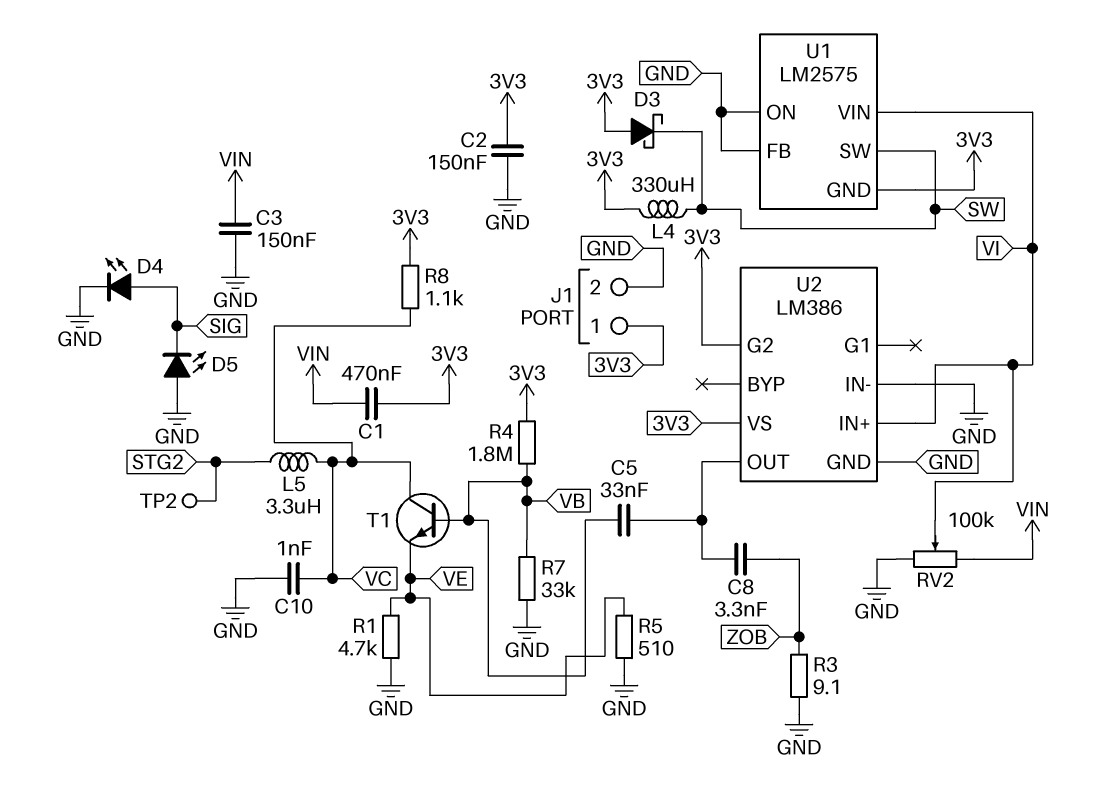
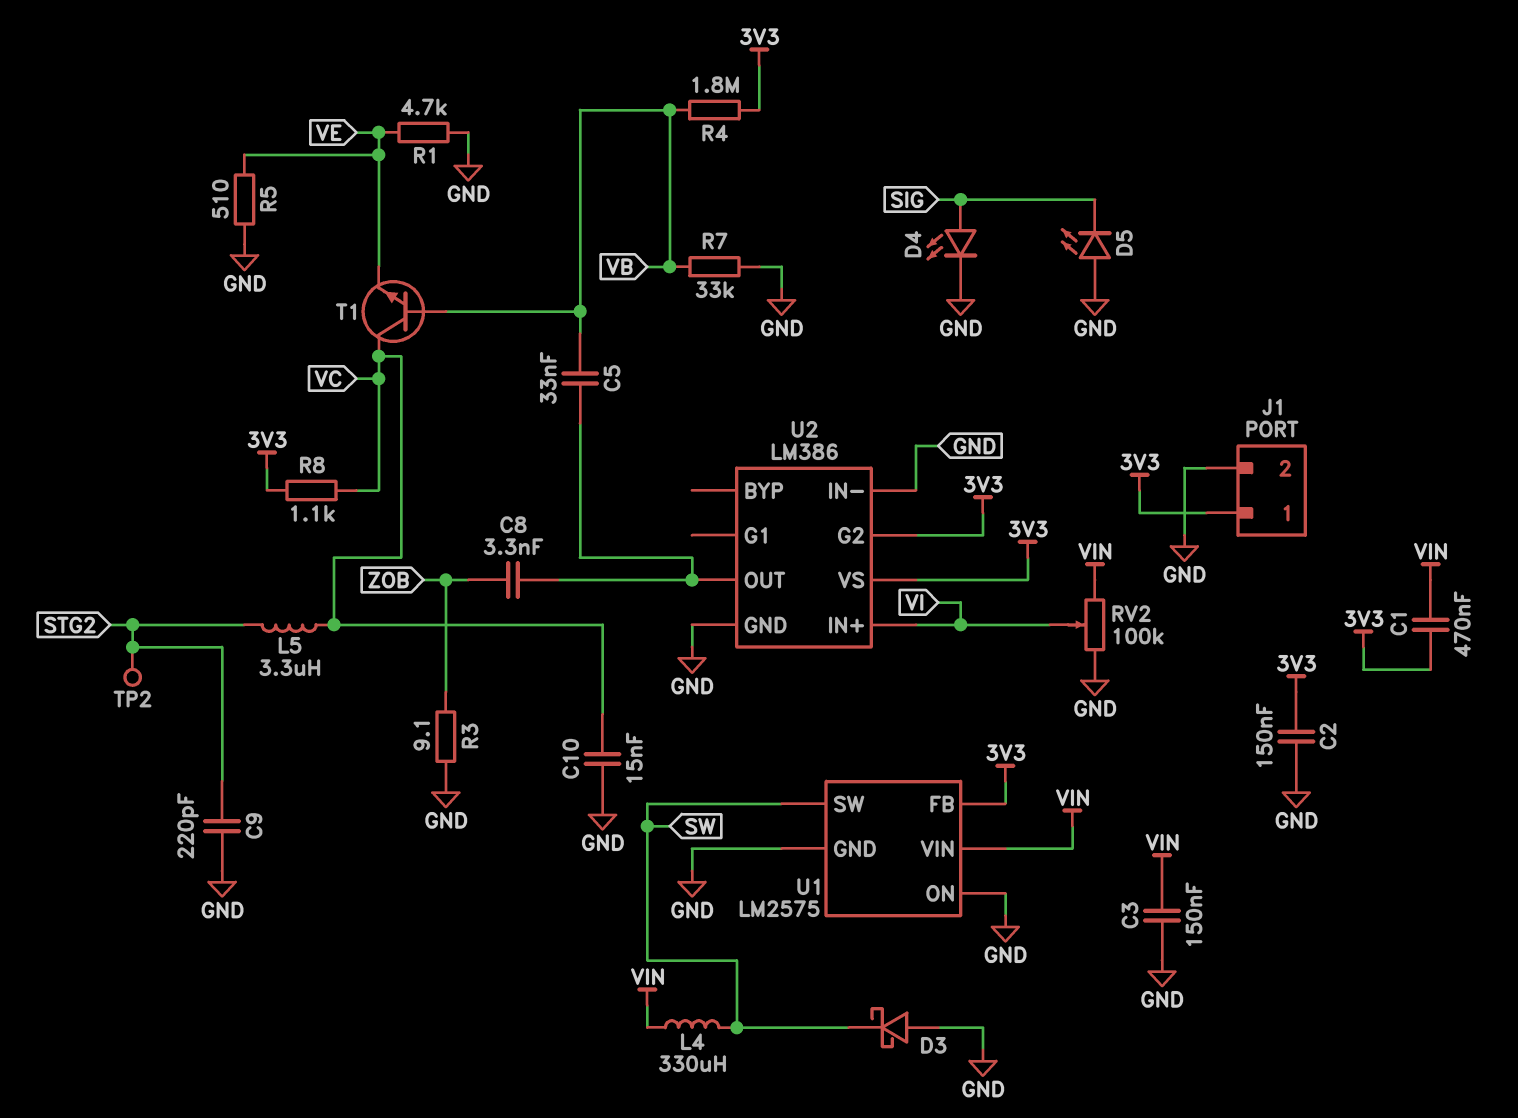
C9: none -> 220pF (GND, STG2)
C10: 1nF (GND, VC) -> 15nF (GND, VC)
D3: schottky (A 3V3, K SW) -> schottky (A GND, K SW)
L4: 330uH (3V3, SW) -> 330uH (SW, VIN)
U1 pin FB: GND -> 3V3
U1 pin GND: 3V3 -> GND
U1 pin VIN: VI -> VIN

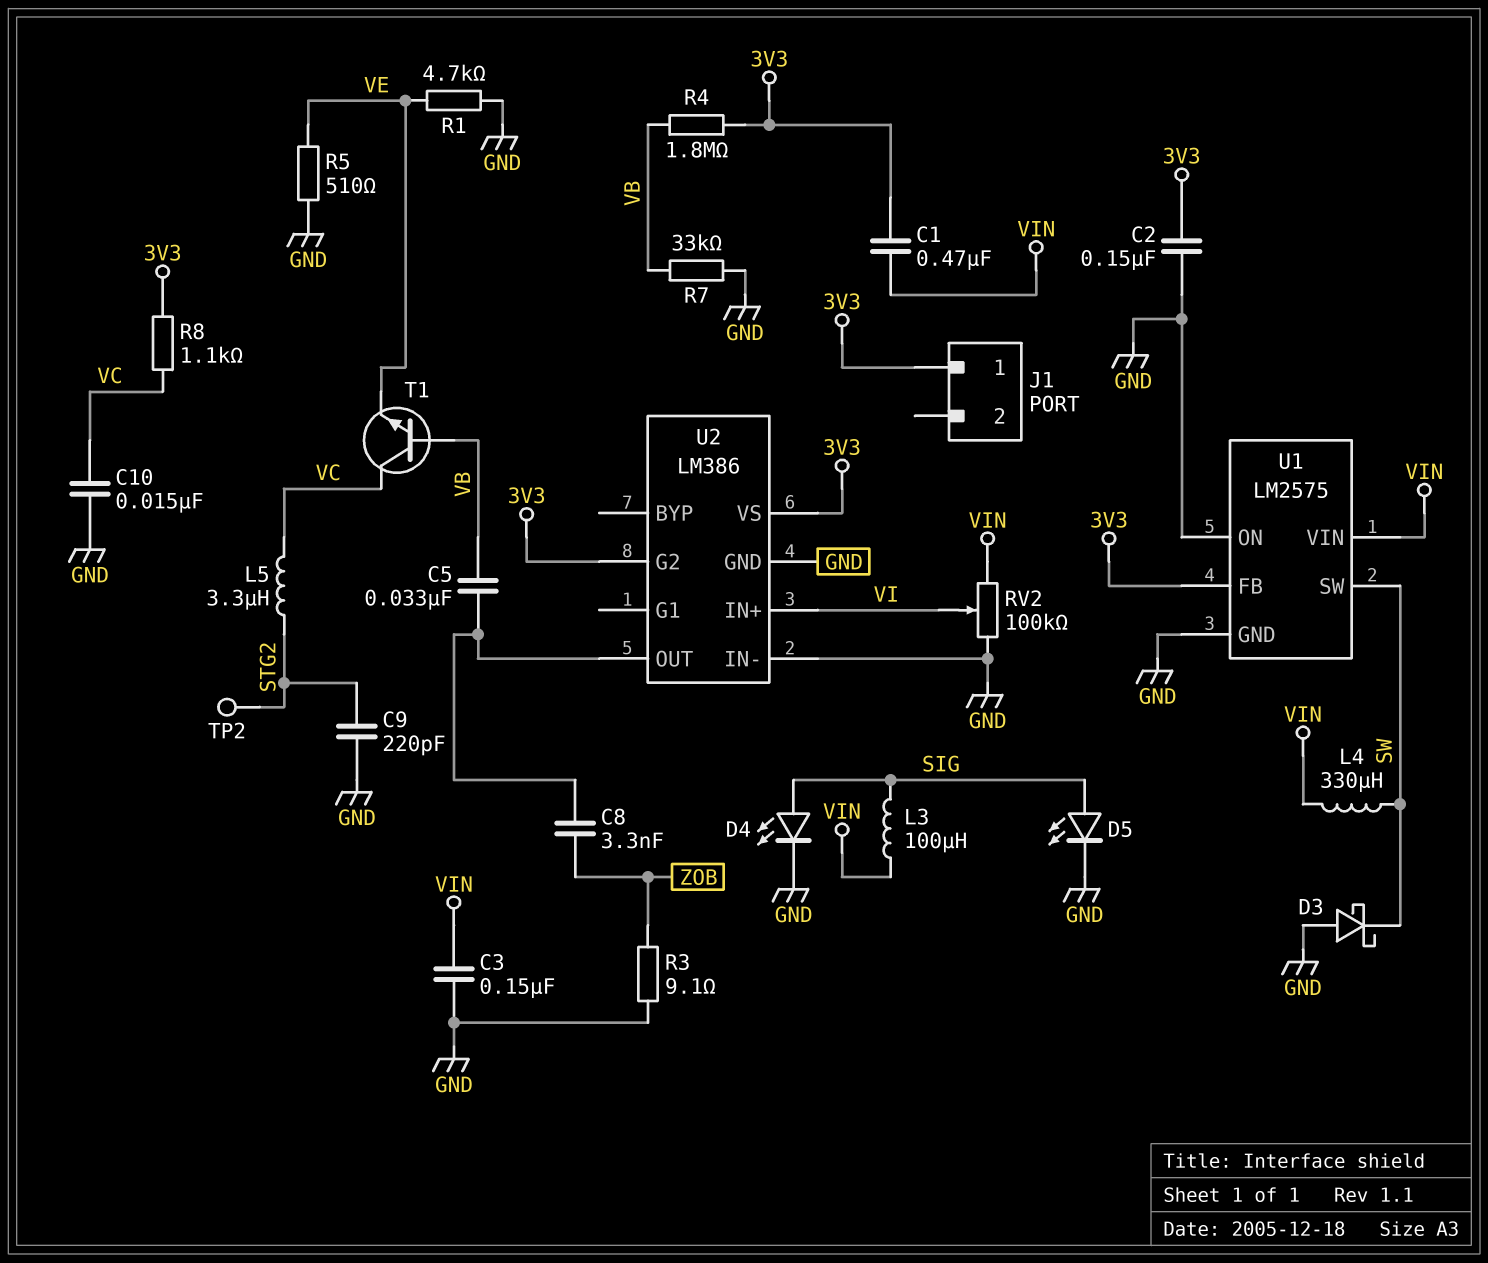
D5: LED (A GND, K SIG) -> LED (A SIG, K GND)
J1 pin 2: GND -> none
L3: none -> 100uH (SIG, VIN)

